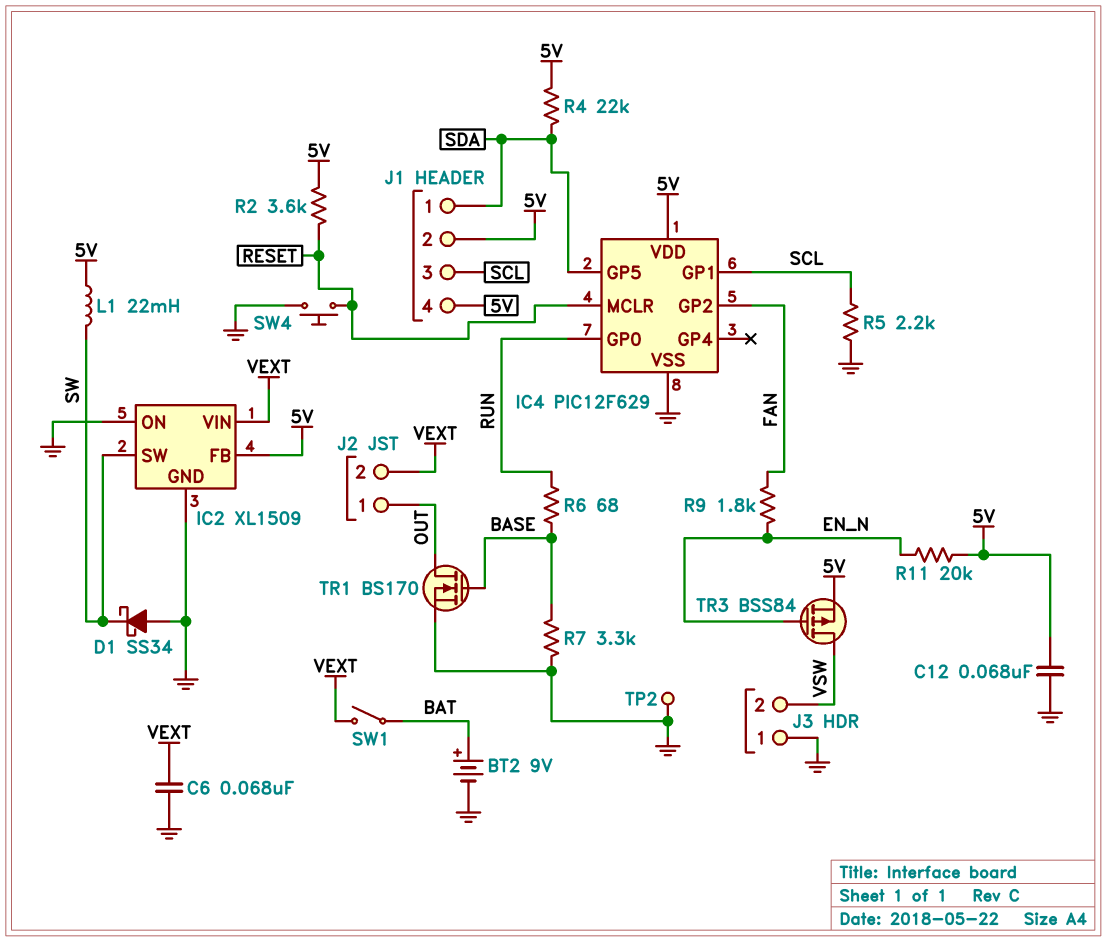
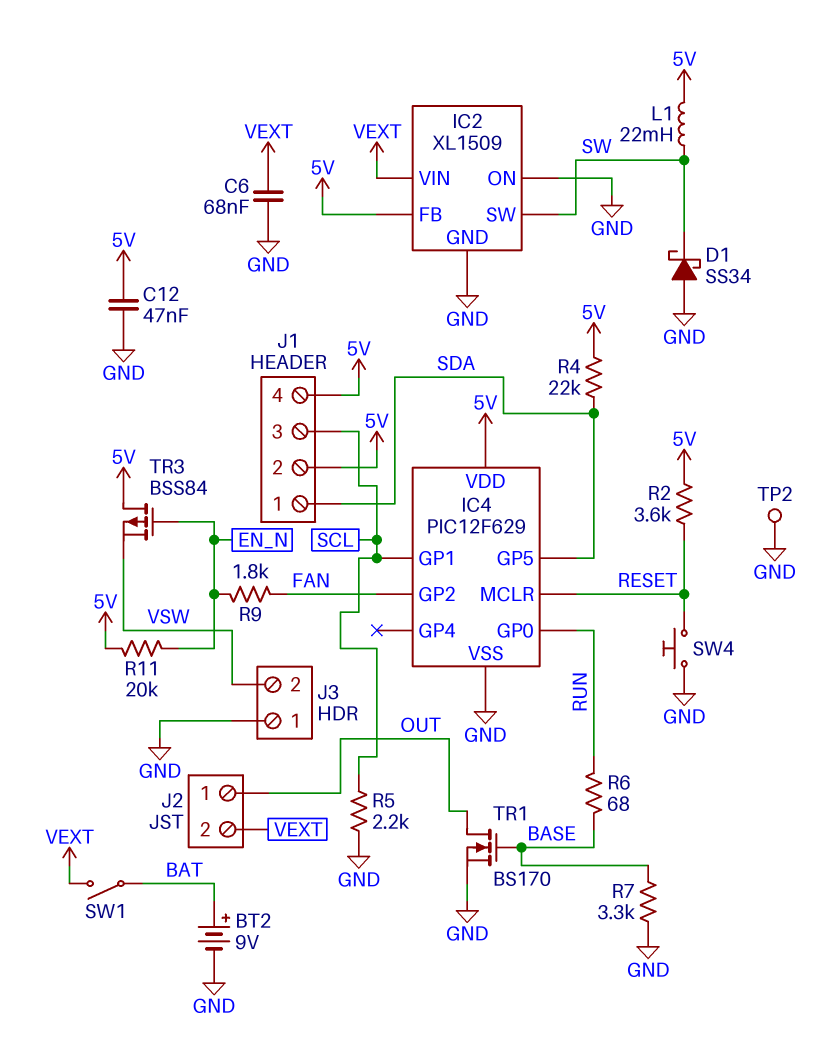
C12: 68nF (5V, GND) -> 47nF (5V, GND)
TR3: PMOS BSS84 (G EN_N, D VSW, S 5V) -> PMOS BSS84 (G EN_N, D 5V, S VSW)

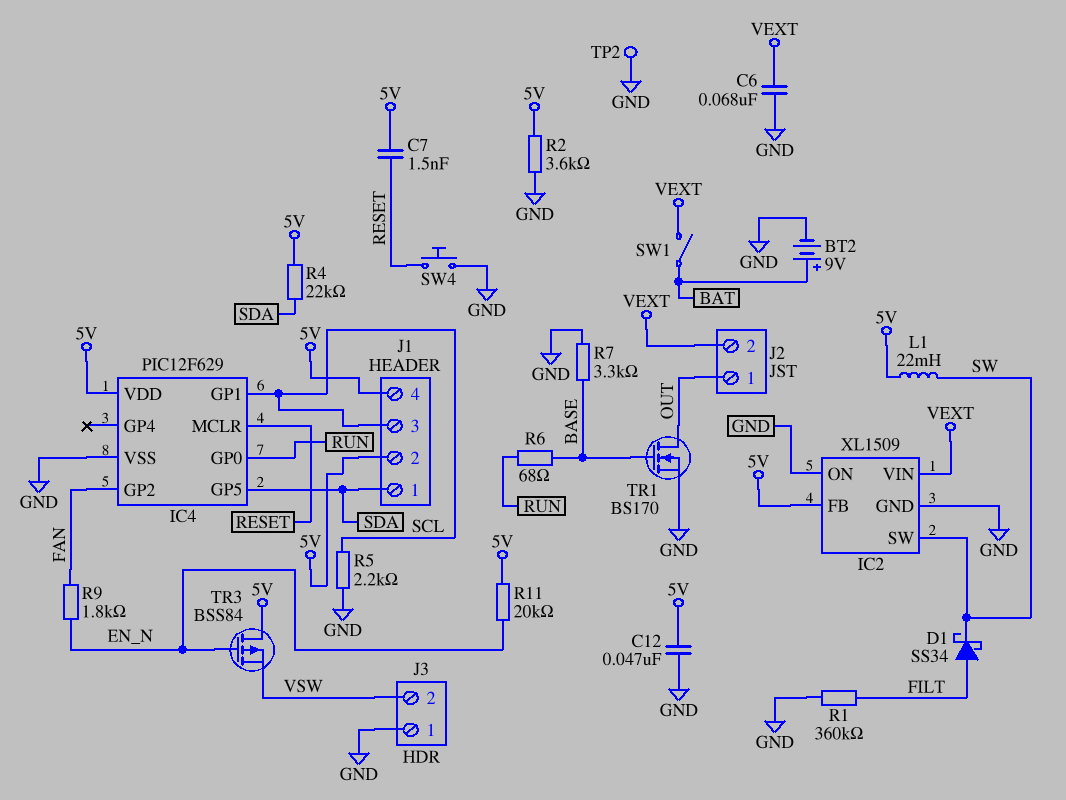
C7: none -> 1.5nF (5V, RESET)
D1: schottky SS34 (A GND, K SW) -> schottky SS34 (A FILT, K SW)
R1: none -> 360k (FILT, GND)
R2: 3.6k (5V, RESET) -> 3.6k (5V, GND)

